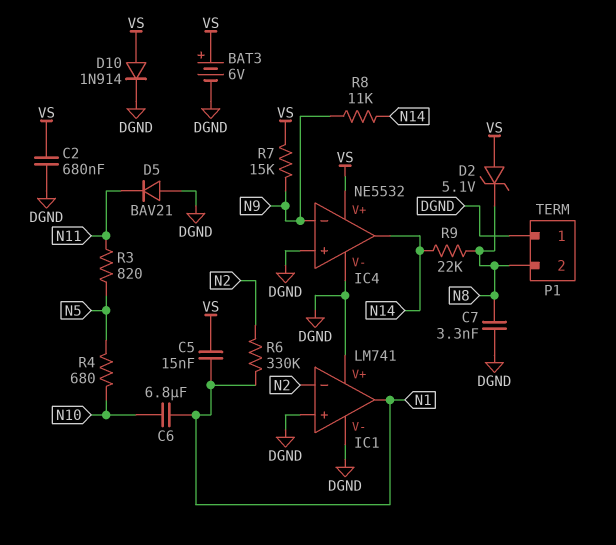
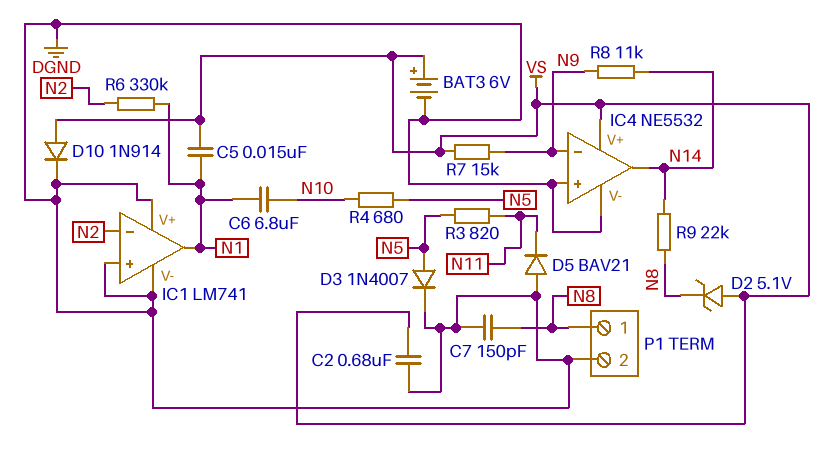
C7: 3.3nF (DGND, N8) -> 150pF (DGND, N8)
D3: none -> diode 1N4007 (A N5, K DGND)
P1 pin 1: DGND -> N8
P1 pin 2: N8 -> DGND

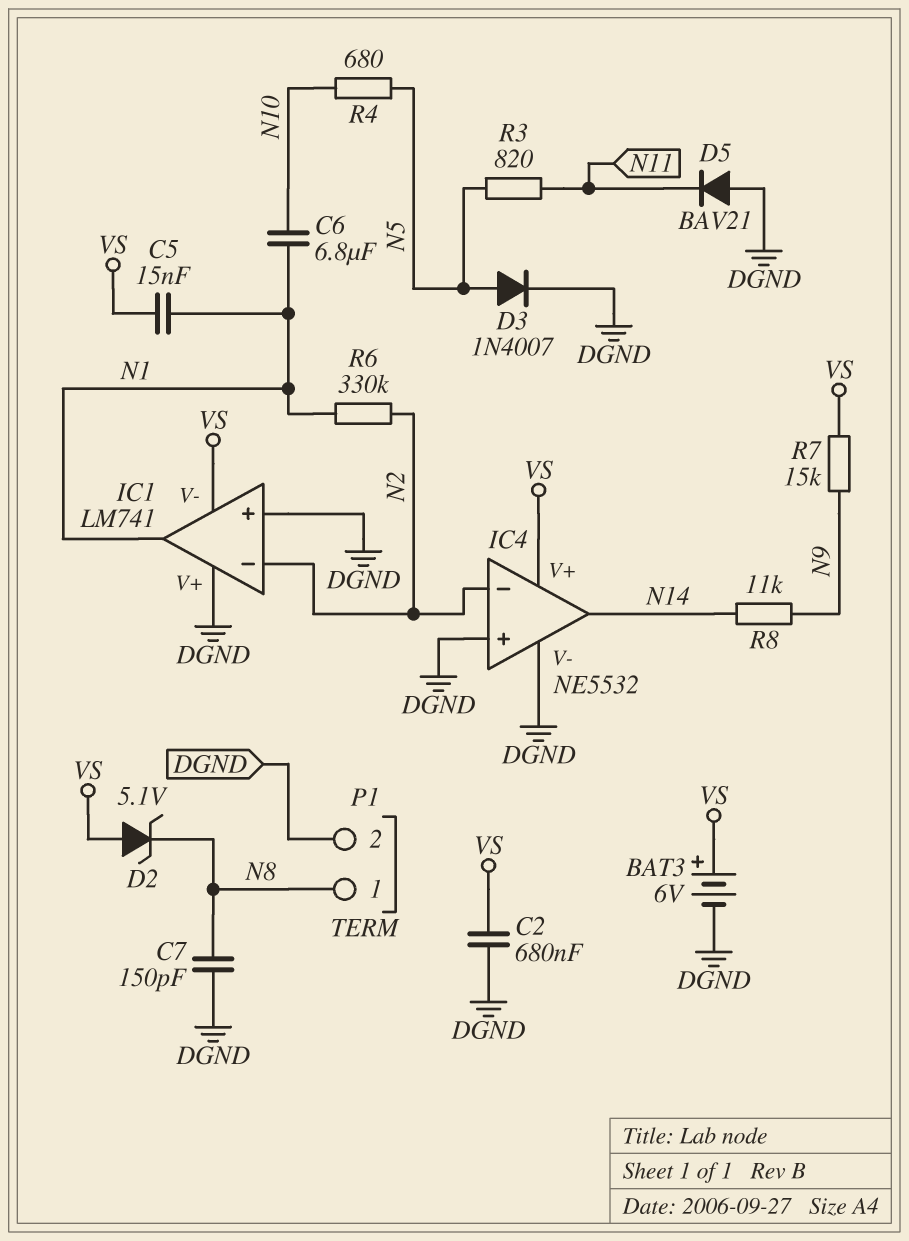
D10: diode 1N914 (A VS, K DGND) -> none
IC1 pin V-: DGND -> VS
IC4 pin in-: N9 -> N2
R9: 22k (N8, N14) -> none

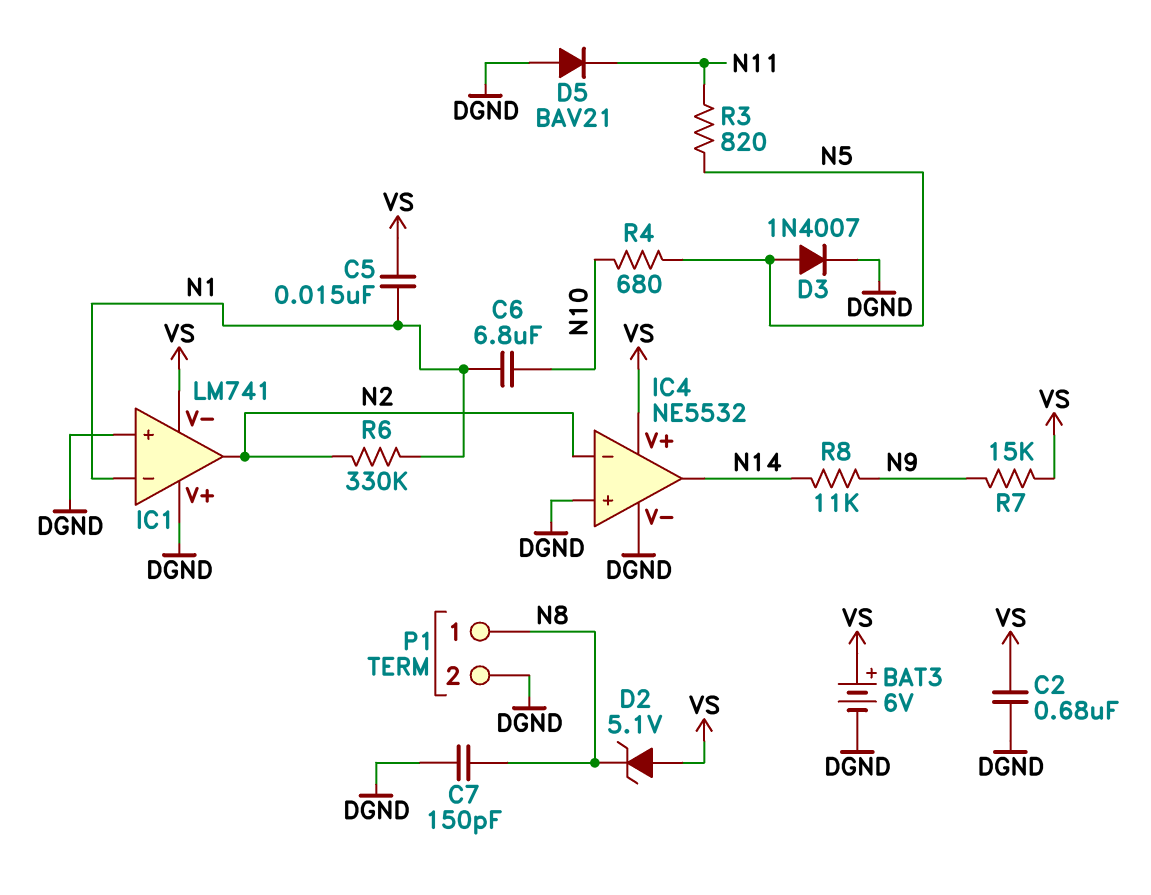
IC1 pin in-: N2 -> N1
IC1 pin out: N1 -> N2

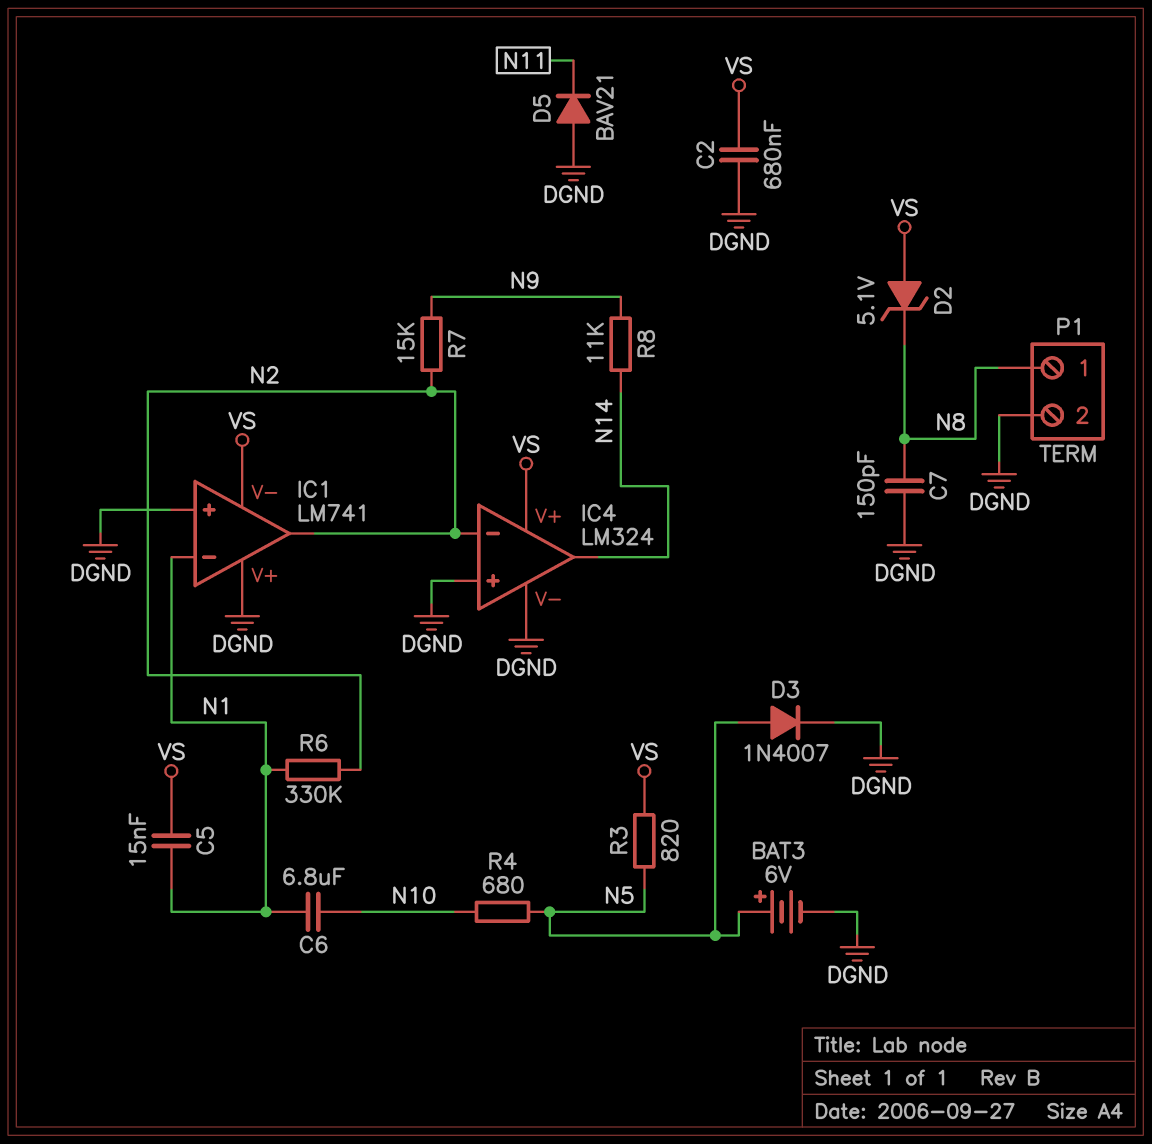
BAT3: 6V (plus VS, minus DGND) -> 6V (plus N5, minus DGND)
IC4: NE5532 -> LM324
R3: 820 (N5, N11) -> 820 (N5, VS)
R7: 15k (N9, VS) -> 15k (N2, N9)

